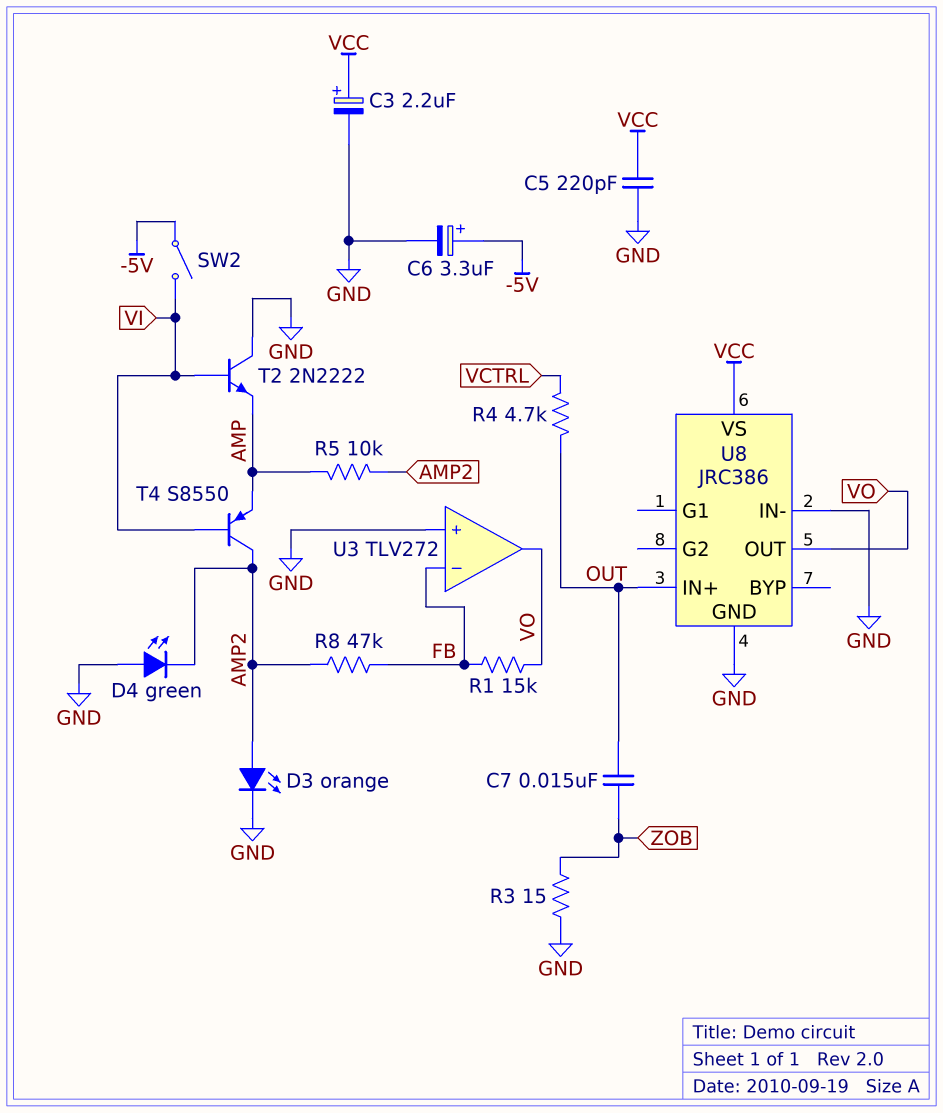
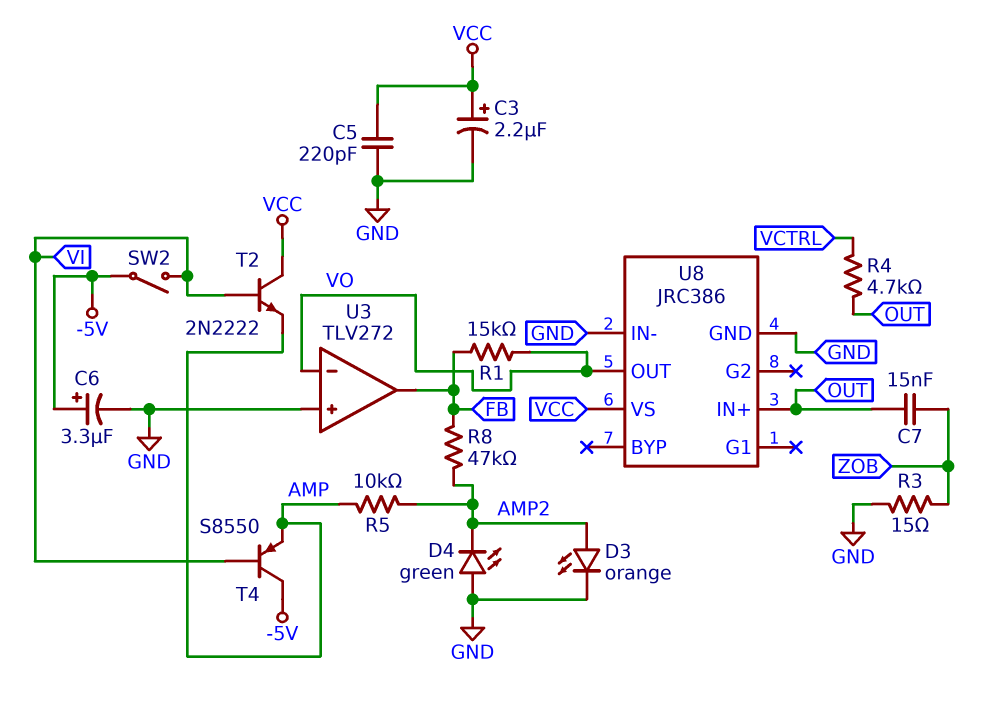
T2: NPN 2N2222 (B VI, C GND, E AMP) -> NPN 2N2222 (B VI, C VCC, E AMP)
T4: PNP S8550 (B VI, C AMP2, E AMP) -> PNP S8550 (B VI, C -5V, E AMP)
U3 pin in-: FB -> VO
U3 pin out: VO -> FB

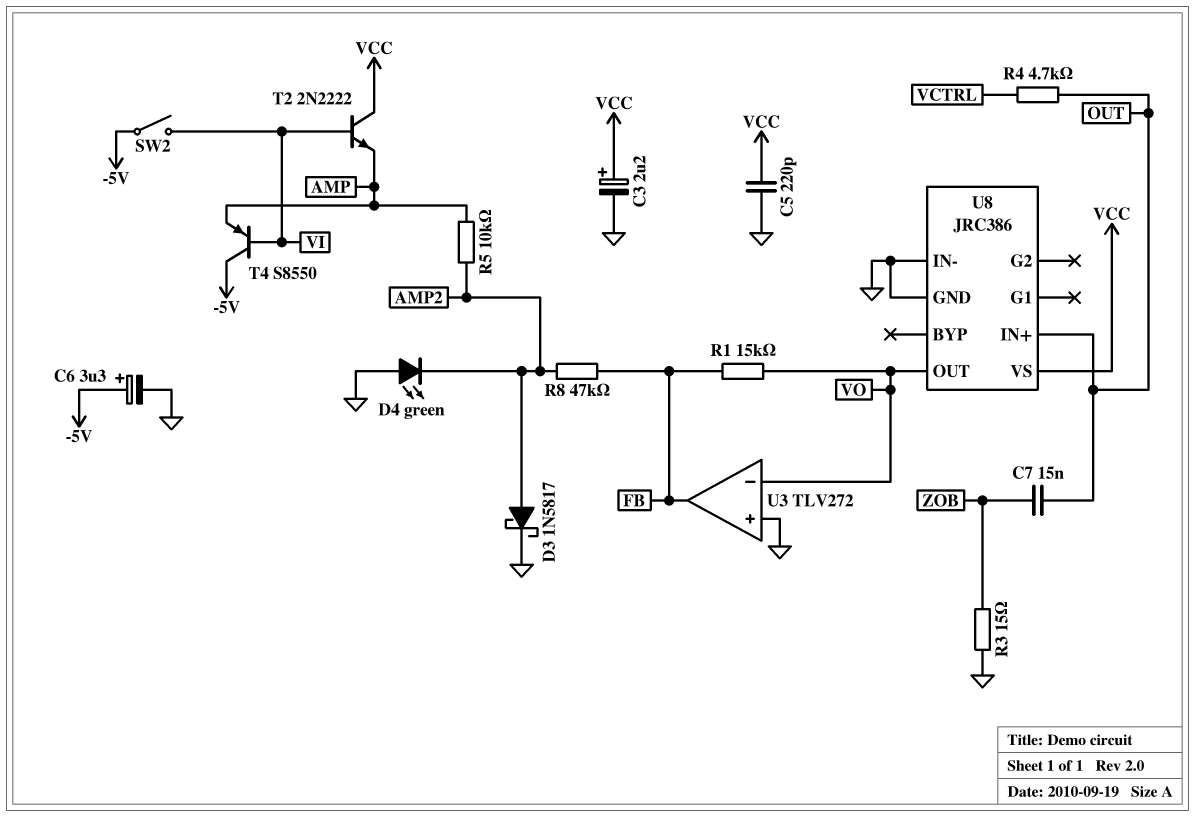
D3: LED orange (A AMP2, K GND) -> schottky 1N5817 (A AMP2, K GND)

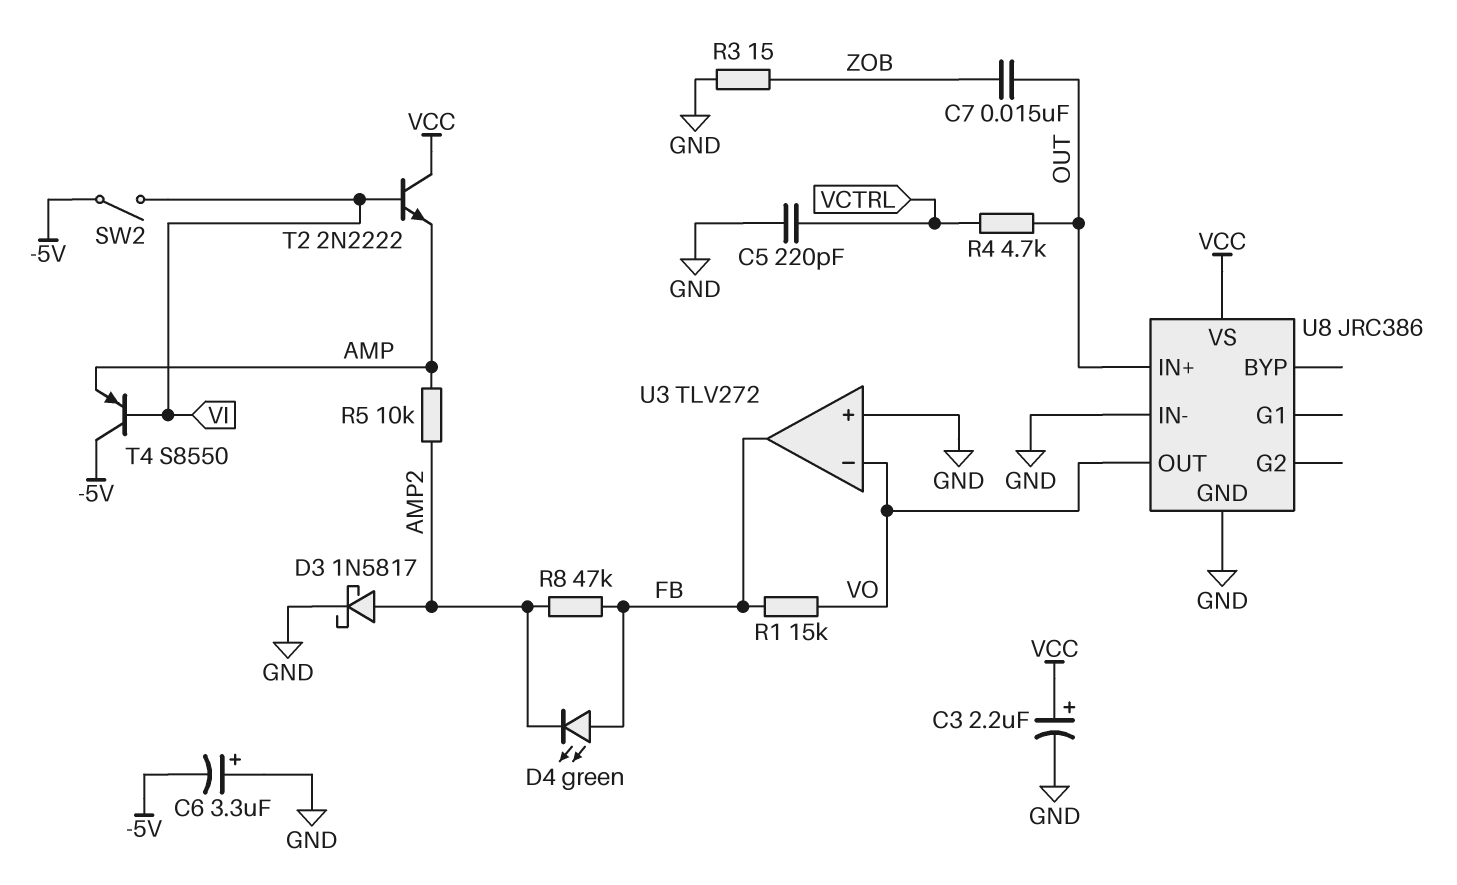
C5: 220pF (GND, VCC) -> 220pF (GND, VCTRL)
C6: 3.3uF (plus -5V, minus GND) -> 3.3uF (plus GND, minus -5V)
D4: LED green (A GND, K AMP2) -> LED green (A FB, K AMP2)

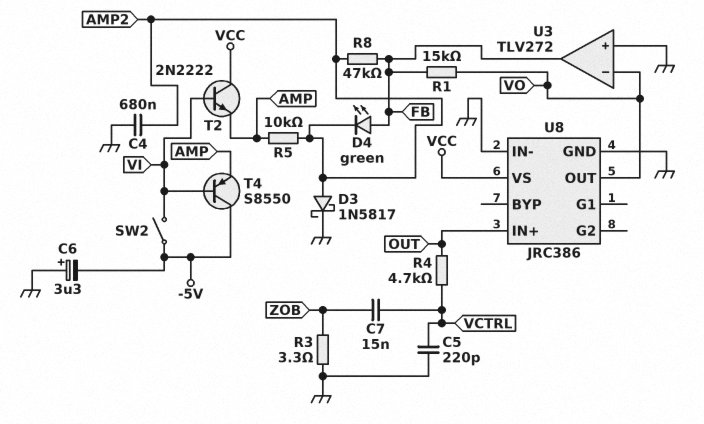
C3: 2.2uF (plus VCC, minus GND) -> none
C4: none -> 680nF (AMP2, GND)
C7: 15nF (OUT, ZOB) -> 15nF (VCTRL, ZOB)
R3: 15 (GND, ZOB) -> 3.3 (GND, ZOB)

